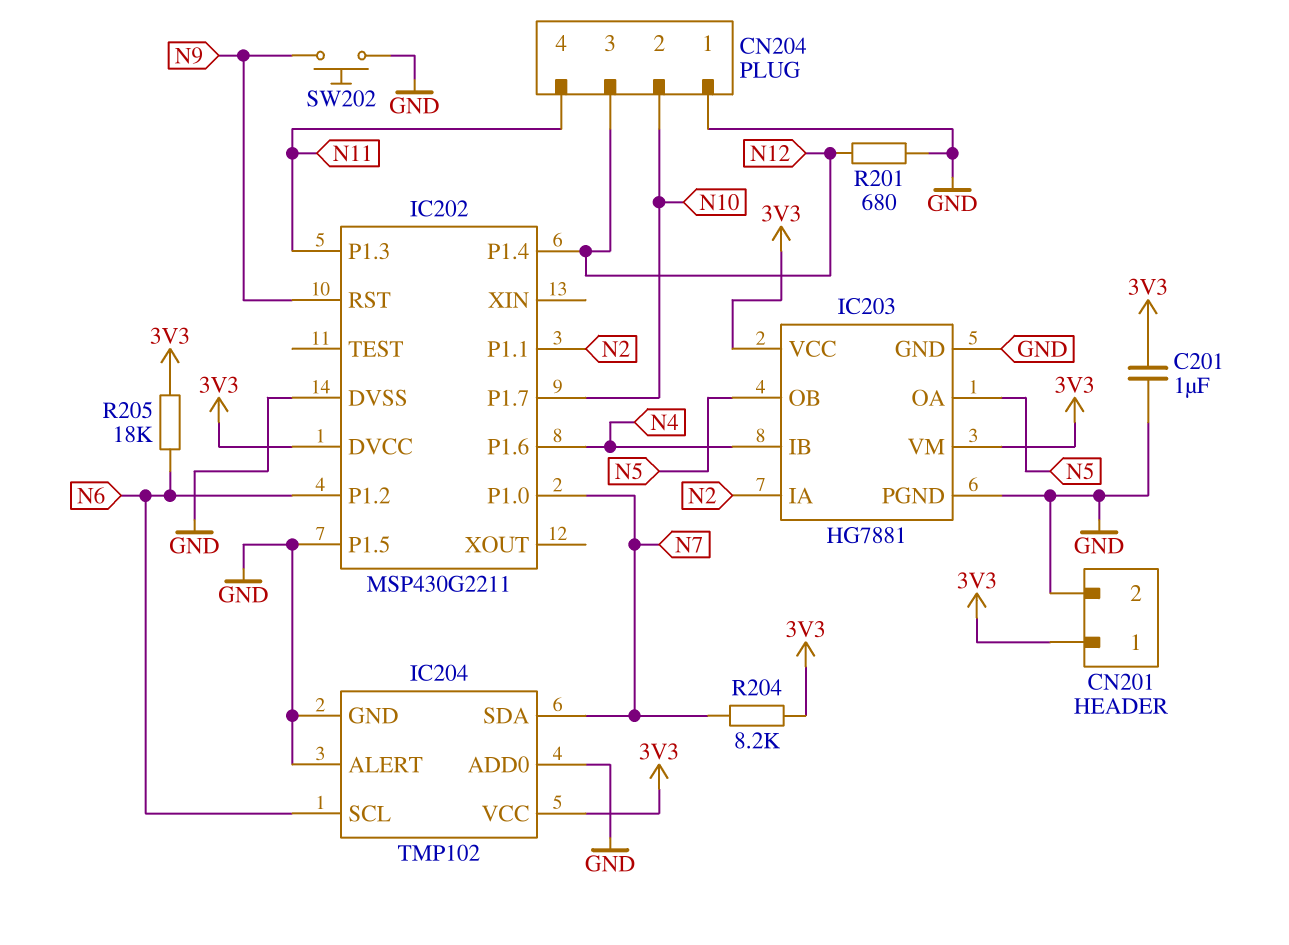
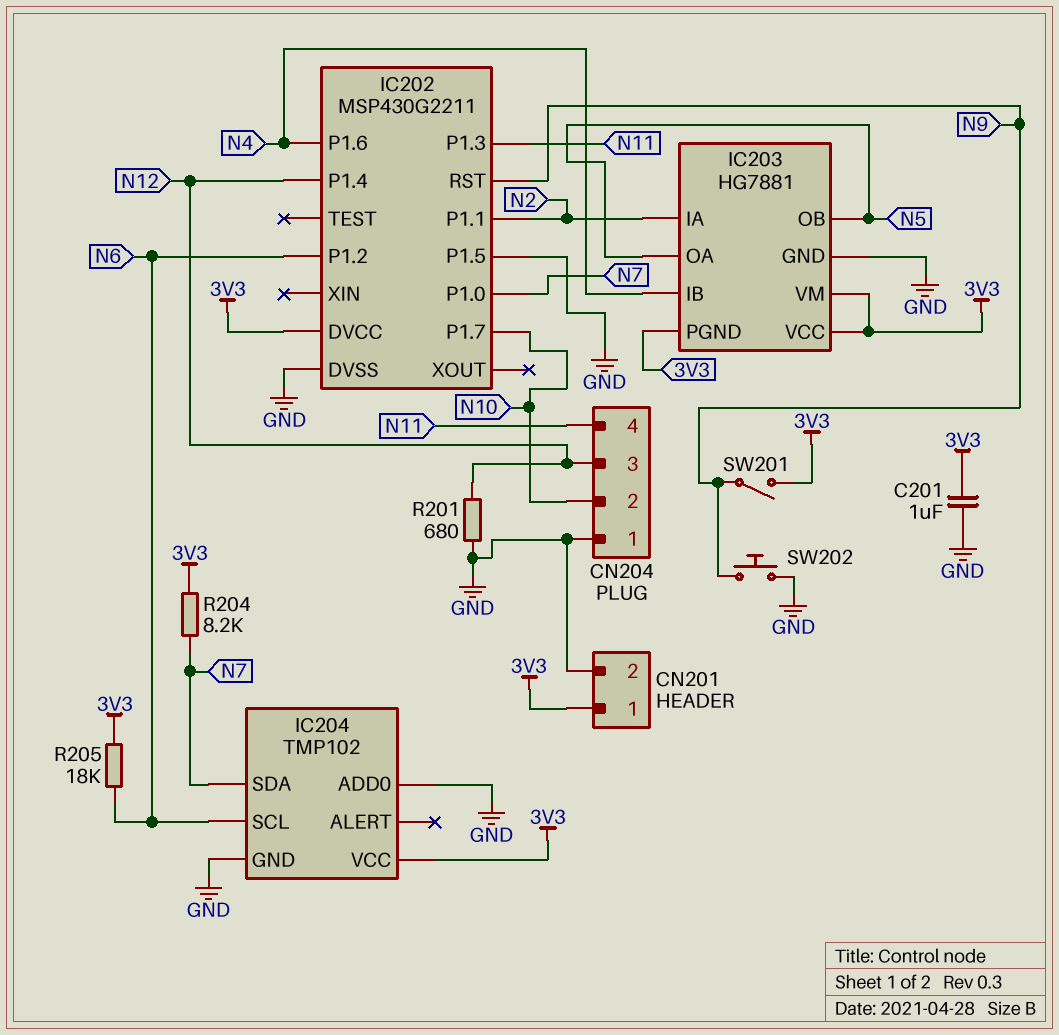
IC203 pin PGND: GND -> 3V3
IC204 pin ALERT: GND -> none
SW201: none -> switch (3V3, N9)

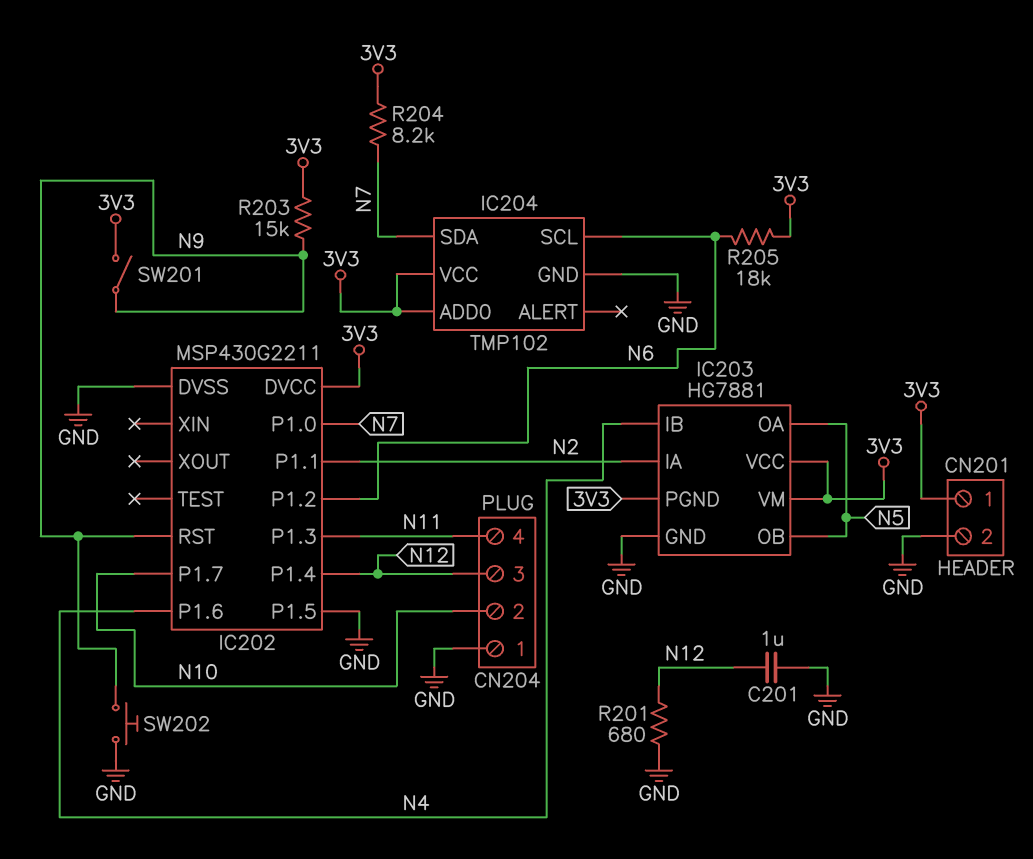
C201: 1uF (3V3, GND) -> 1uF (GND, N12)
IC204 pin ADD0: GND -> 3V3
R203: none -> 15k (3V3, N9)

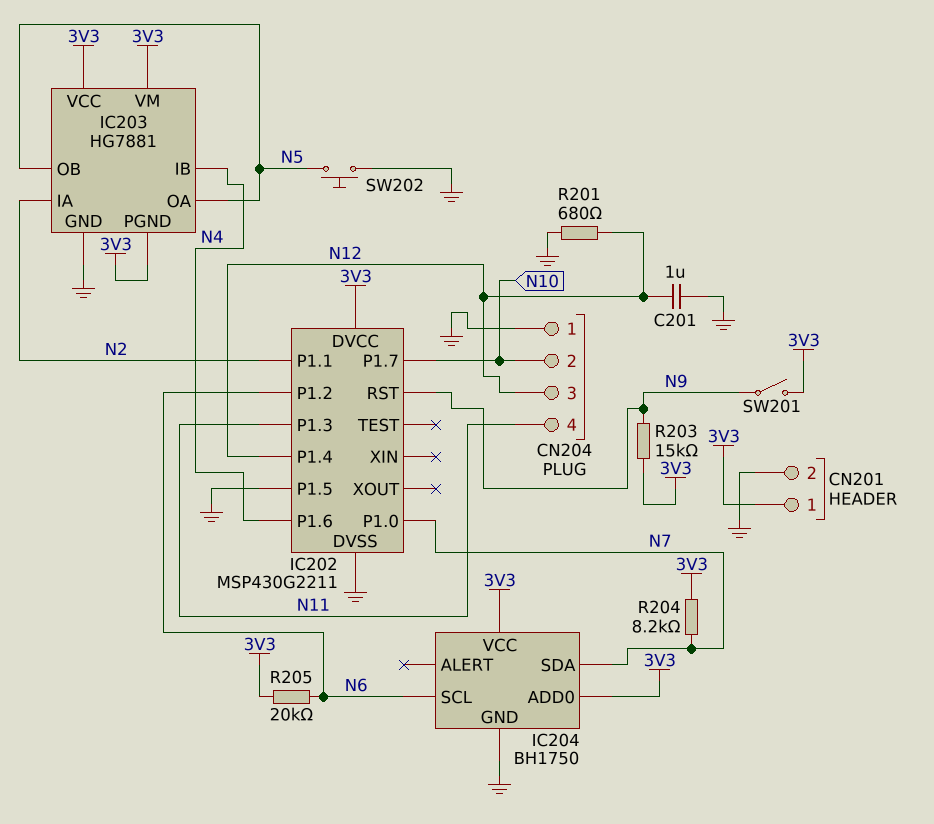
IC204: TMP102 -> BH1750
R205: 18k (3V3, N6) -> 20k (3V3, N6)
SW202: button (GND, N9) -> button (GND, N5)

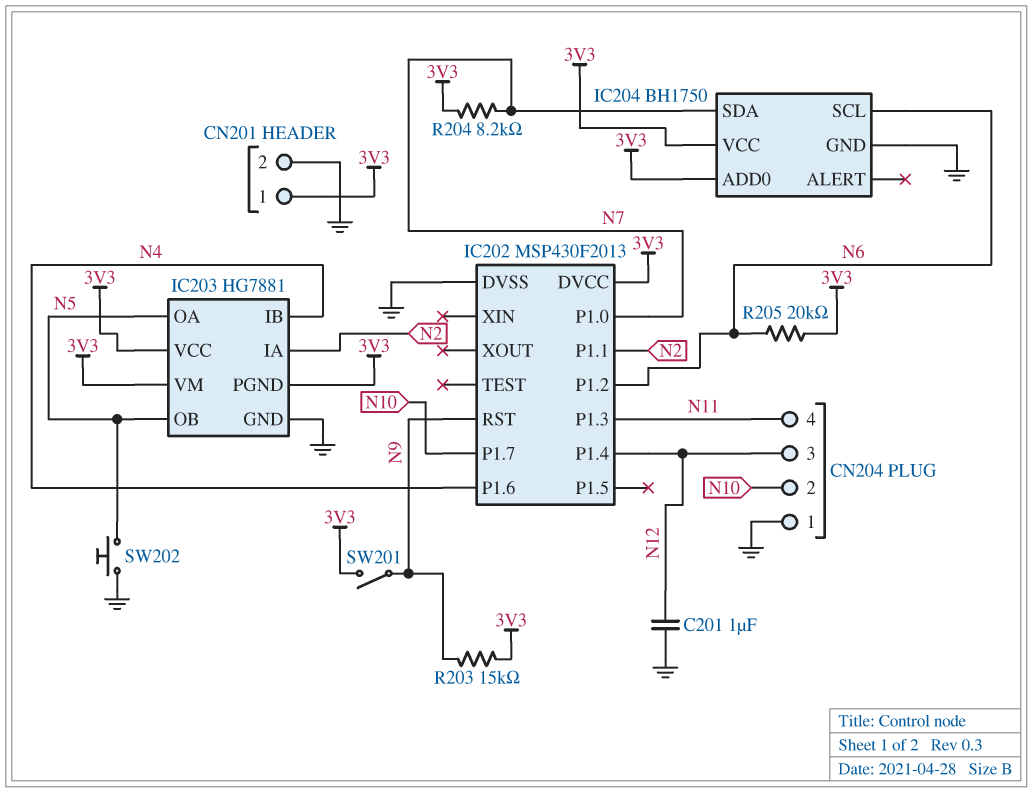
IC202: MSP430G2211 -> MSP430F2013
IC202 pin P1.5: GND -> none
R201: 680 (GND, N12) -> none

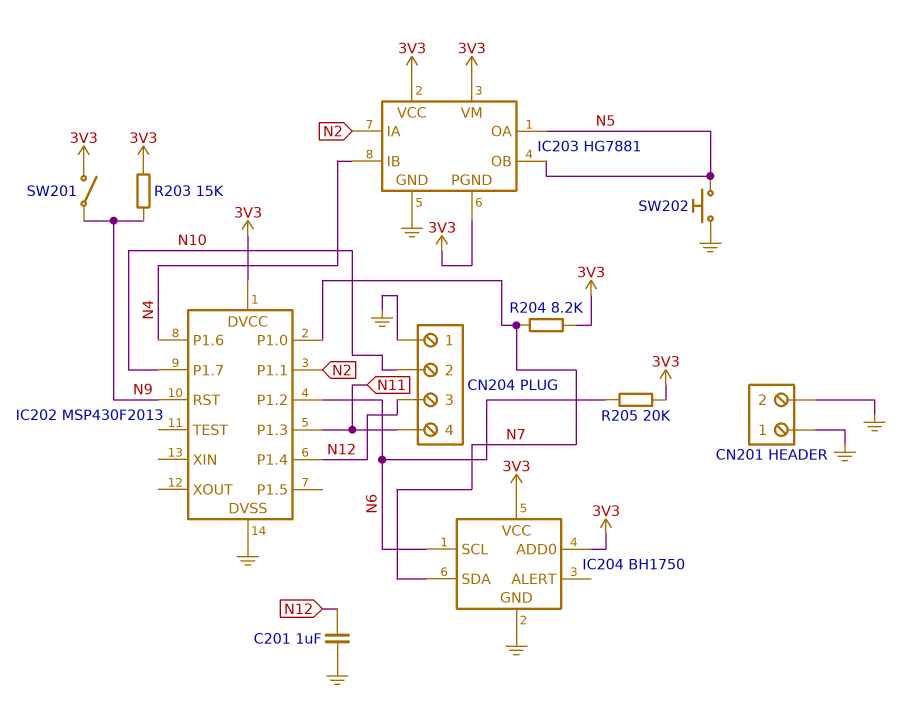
CN201 pin 1: 3V3 -> GND

